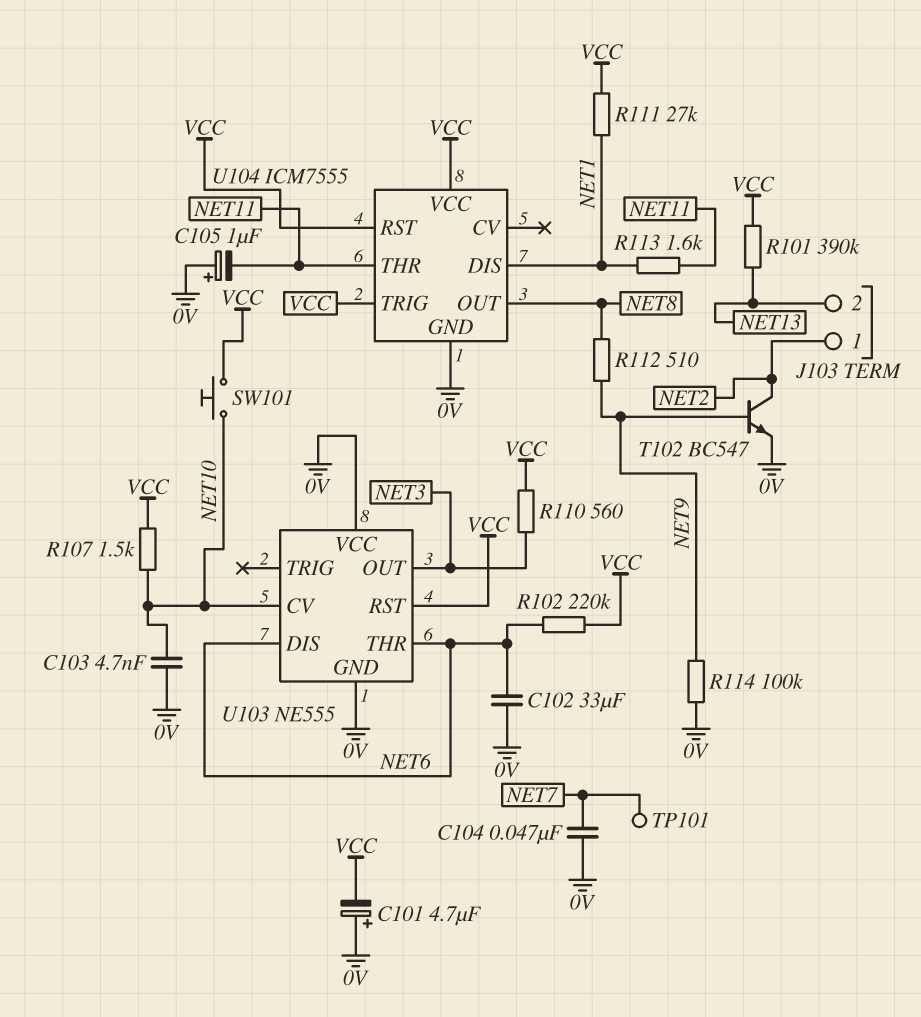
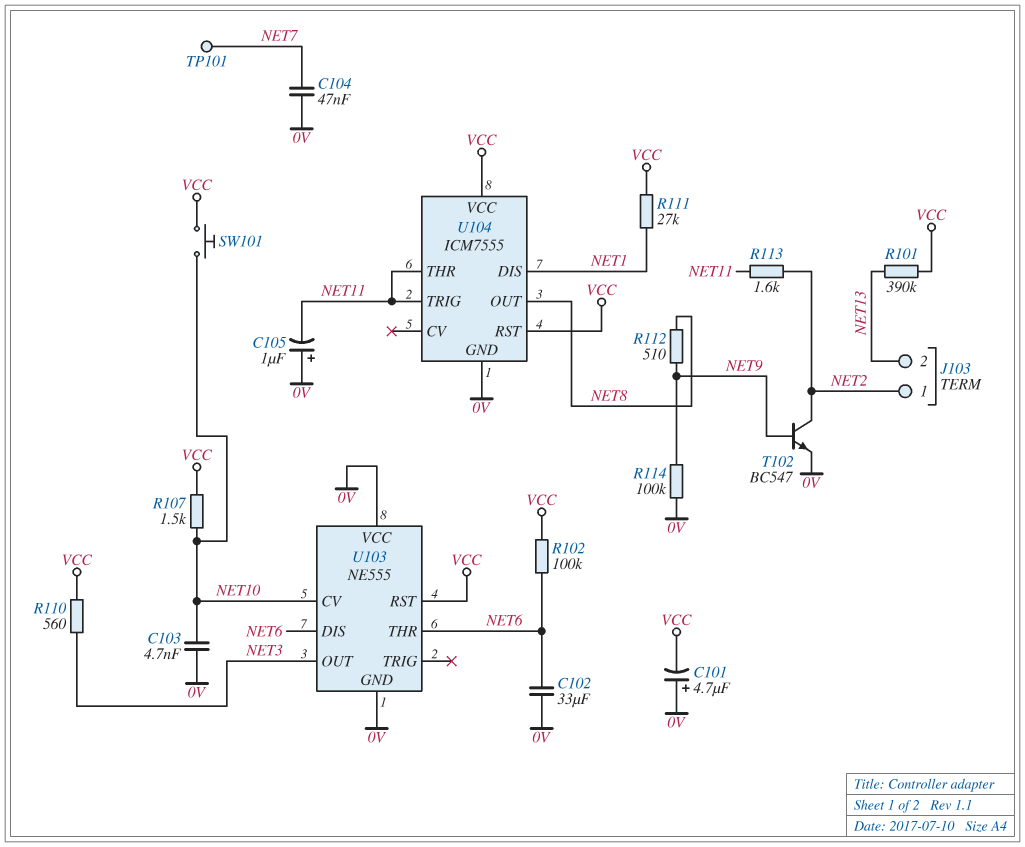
R102: 220k (NET6, VCC) -> 100k (NET6, VCC)
R113: 1.6k (NET1, NET11) -> 1.6k (NET2, NET11)
U104 pin TRIG: VCC -> NET11

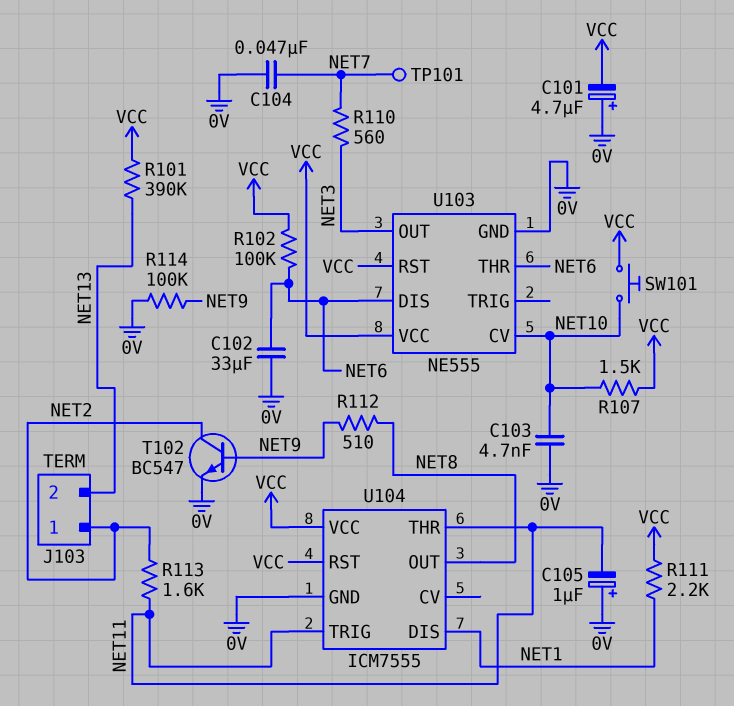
R110: 560 (NET3, VCC) -> 560 (NET3, NET7)
R111: 27k (NET1, VCC) -> 2.2k (NET1, VCC)
U103 pin VCC: 0V -> VCC

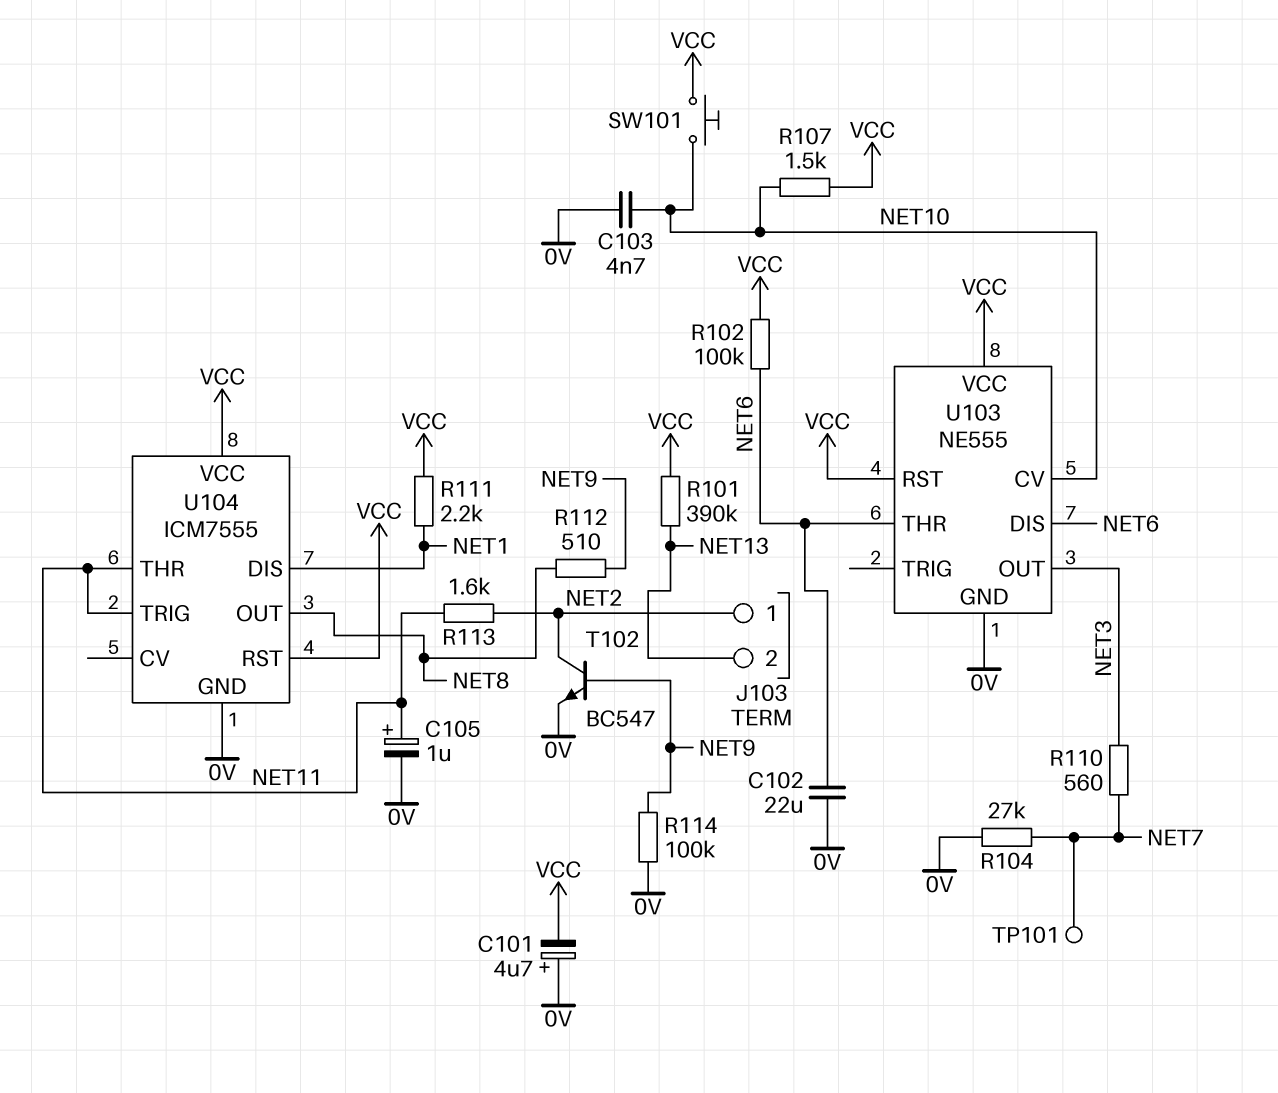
C102: 33uF (0V, NET6) -> 22uF (0V, NET6)
C104: 47nF (0V, NET7) -> none
C105: 1uF (plus 0V, minus NET11) -> 1uF (plus NET11, minus 0V)
R104: none -> 27k (0V, NET7)

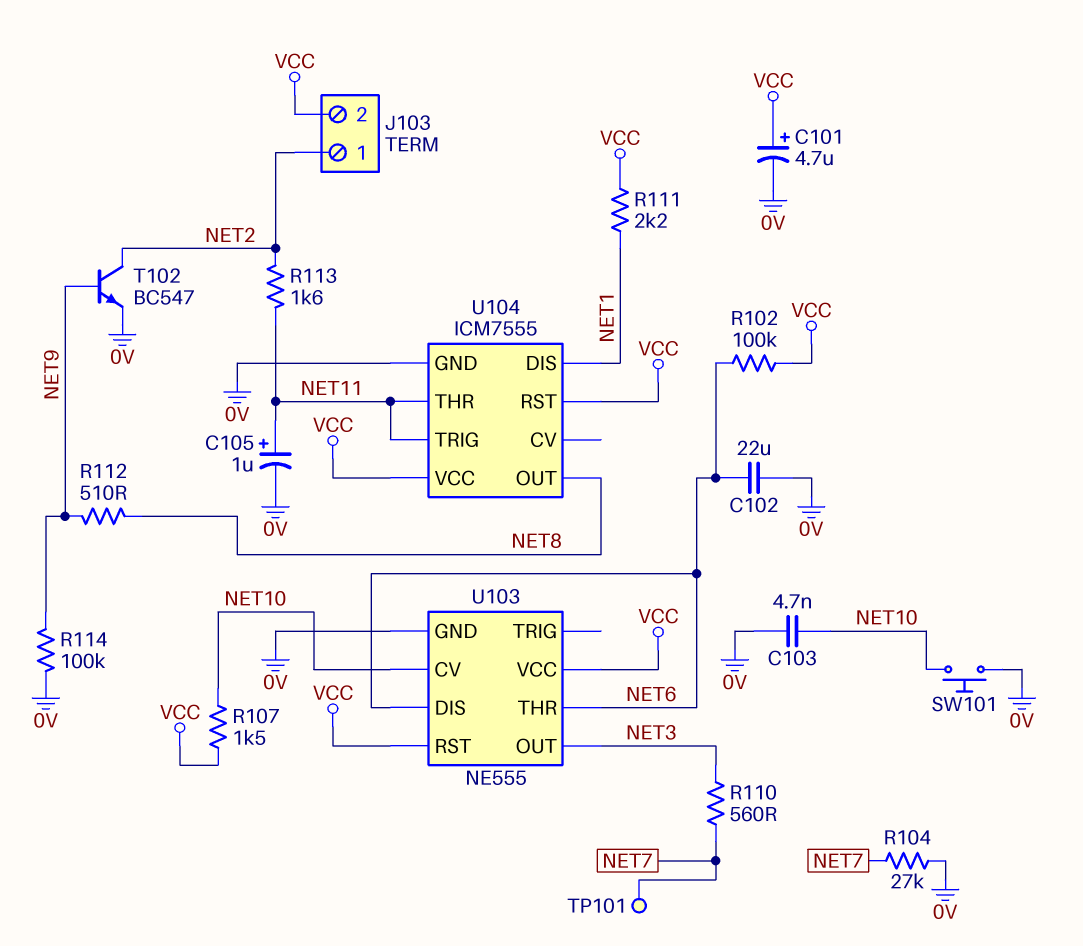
C101: 4.7uF (plus 0V, minus VCC) -> 4.7uF (plus VCC, minus 0V)
J103 pin 2: NET13 -> VCC
R101: 390k (NET13, VCC) -> none
SW101: button (NET10, VCC) -> button (0V, NET10)

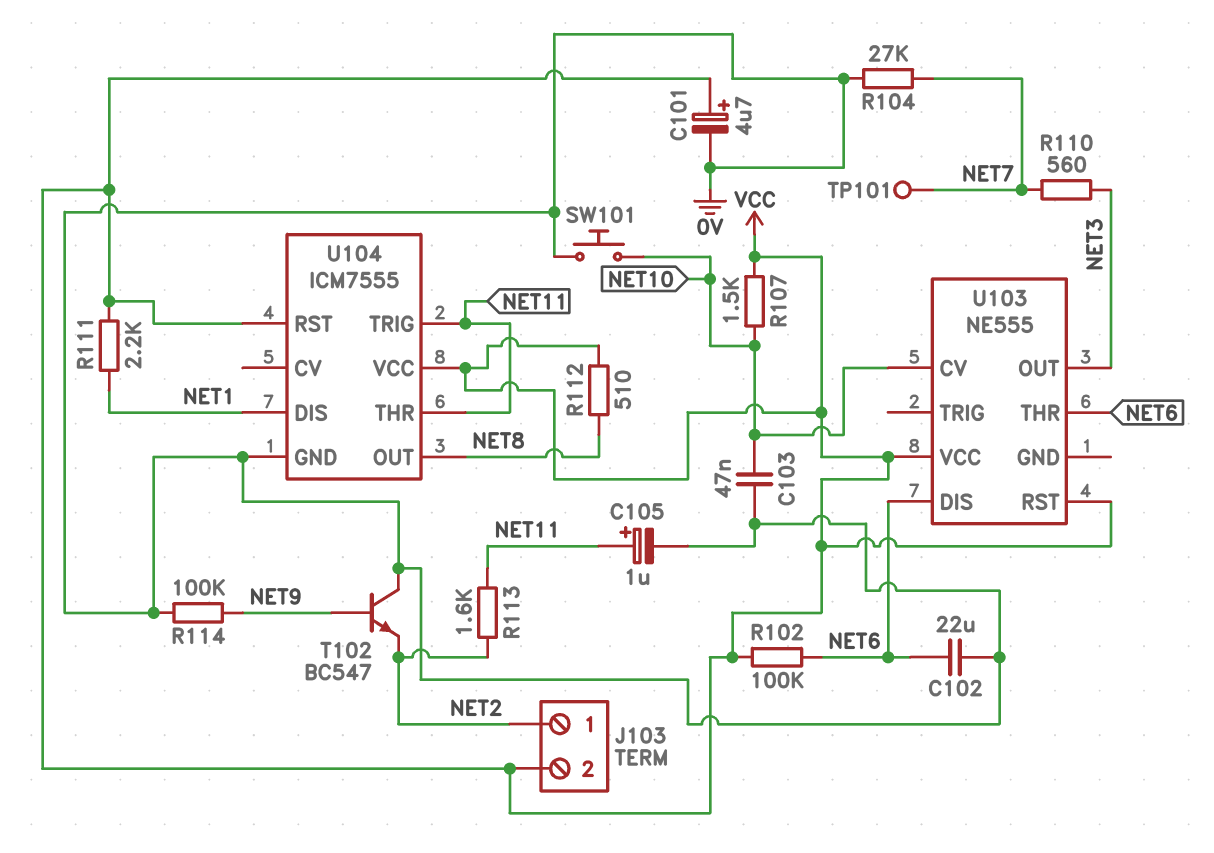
C103: 4.7nF (0V, NET10) -> 47nF (0V, NET10)
R112: 510 (NET8, NET9) -> 510 (NET8, VCC)
T102: NPN BC547 (B NET9, C NET2, E 0V) -> NPN BC547 (B NET9, C 0V, E NET2)
U103 pin GND: 0V -> none

